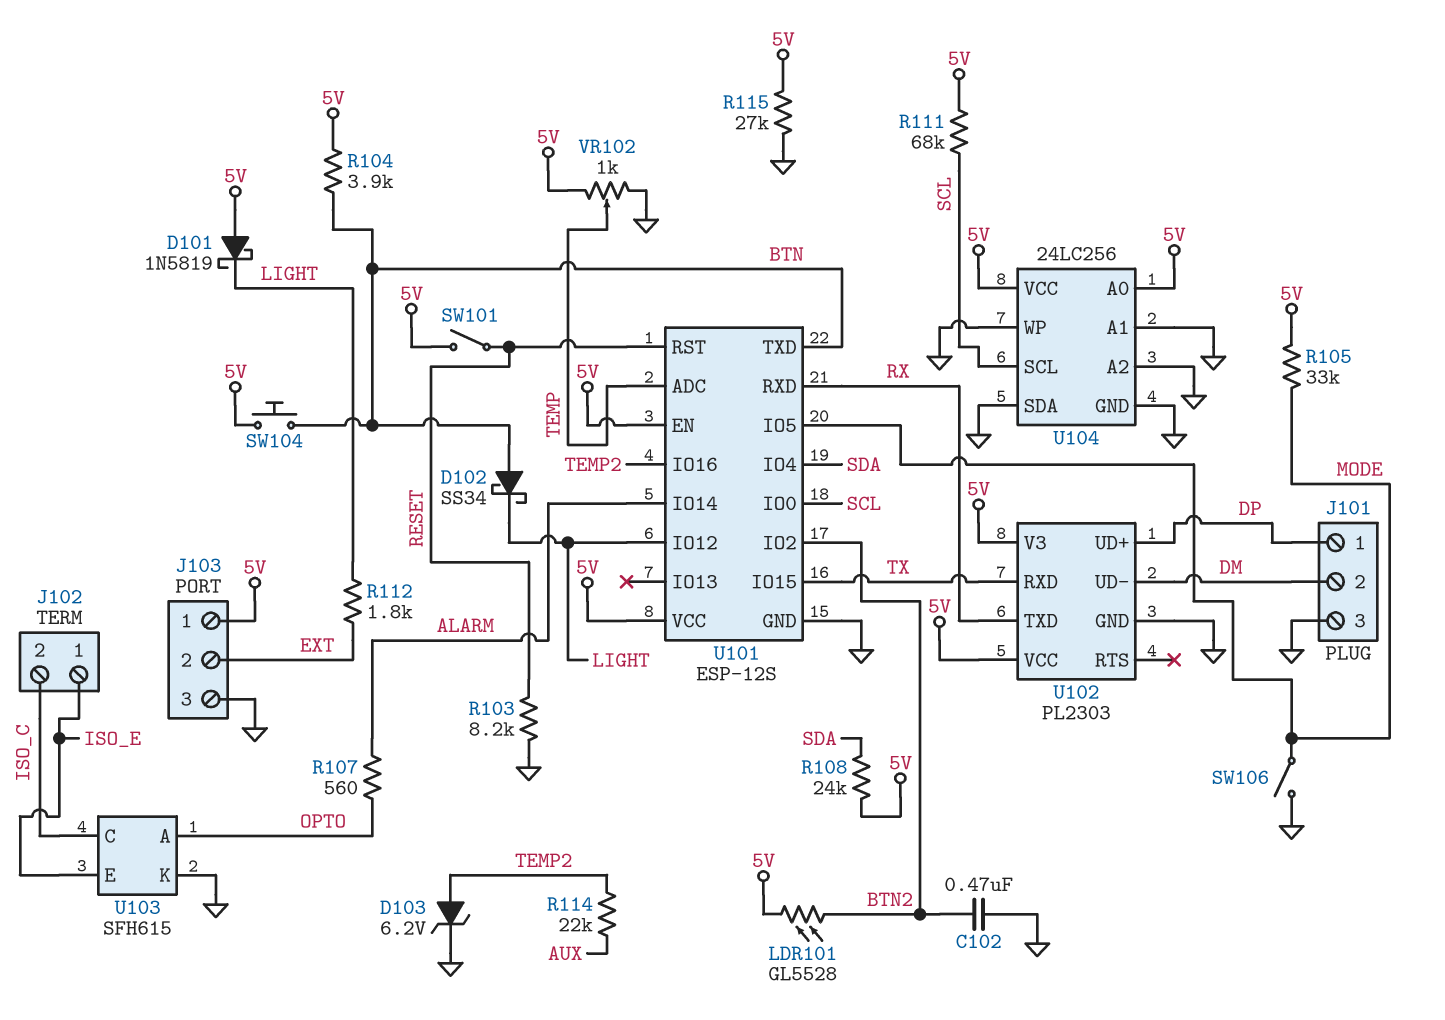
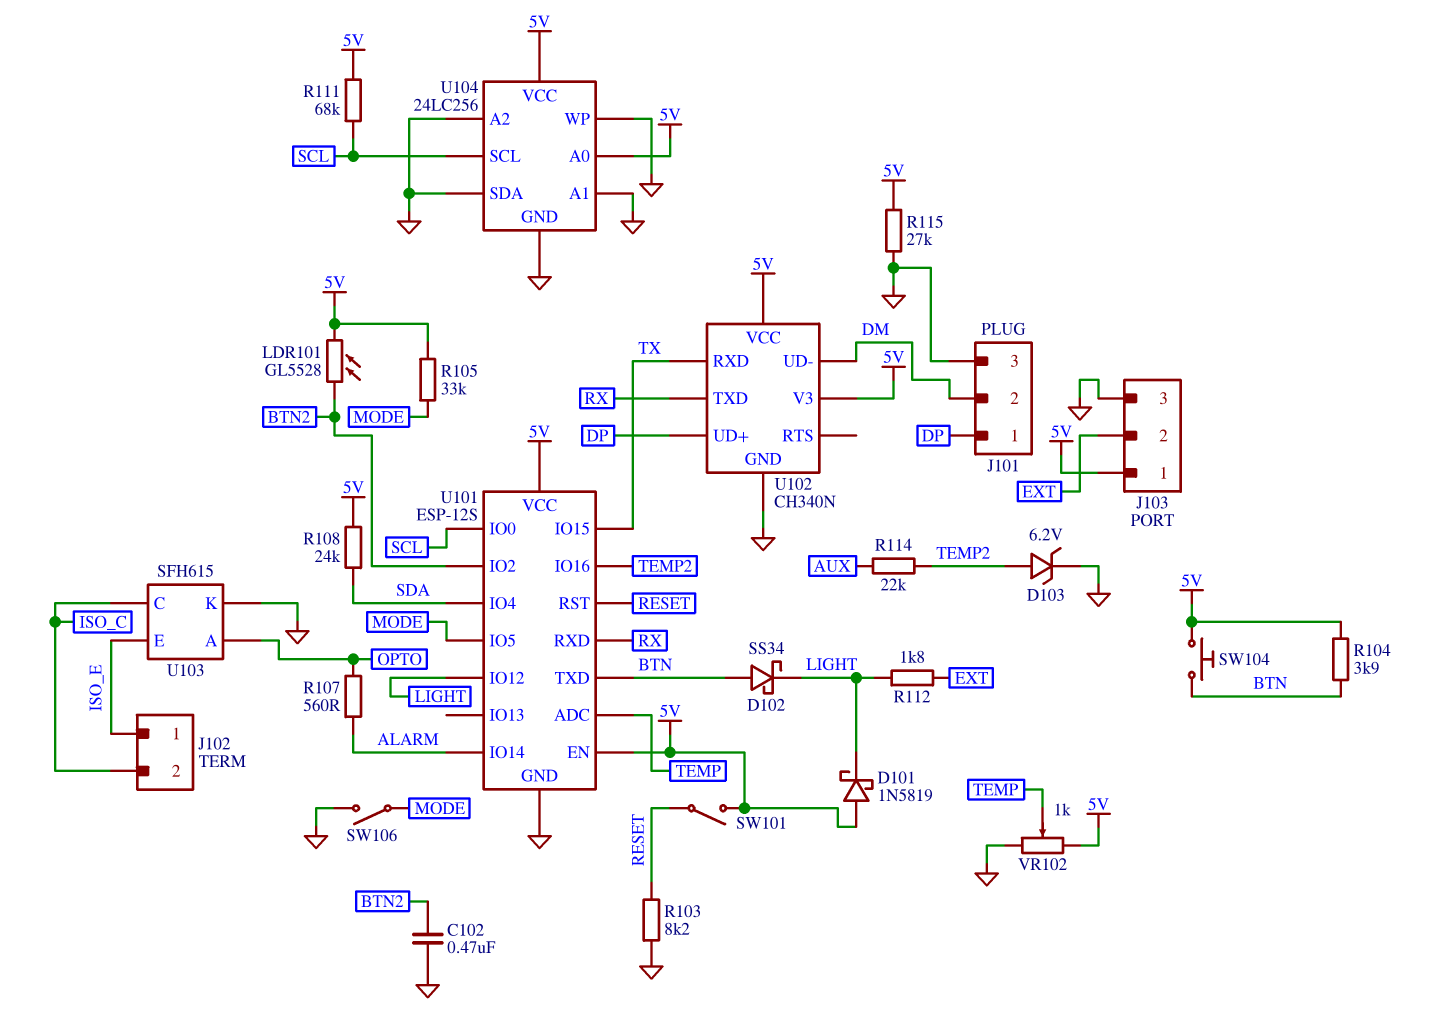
U102: PL2303 -> CH340N

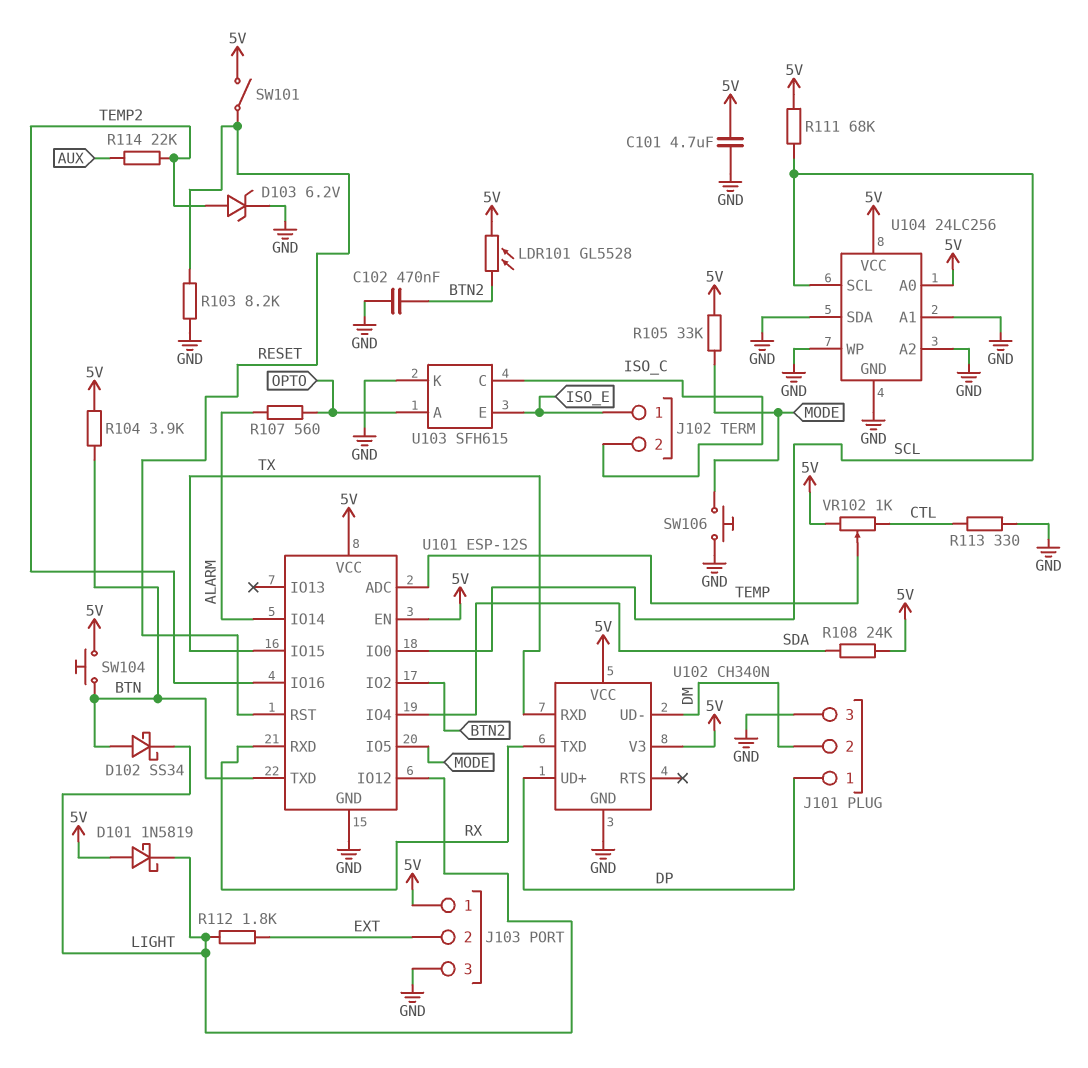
C101: none -> 4.7uF (5V, GND)
R113: none -> 330 (CTL, GND)
R115: 27k (5V, GND) -> none
SW106: switch (GND, MODE) -> button (GND, MODE)
VR102: 1k (5V, GND, wiper TEMP) -> 1k (5V, CTL, wiper TEMP)

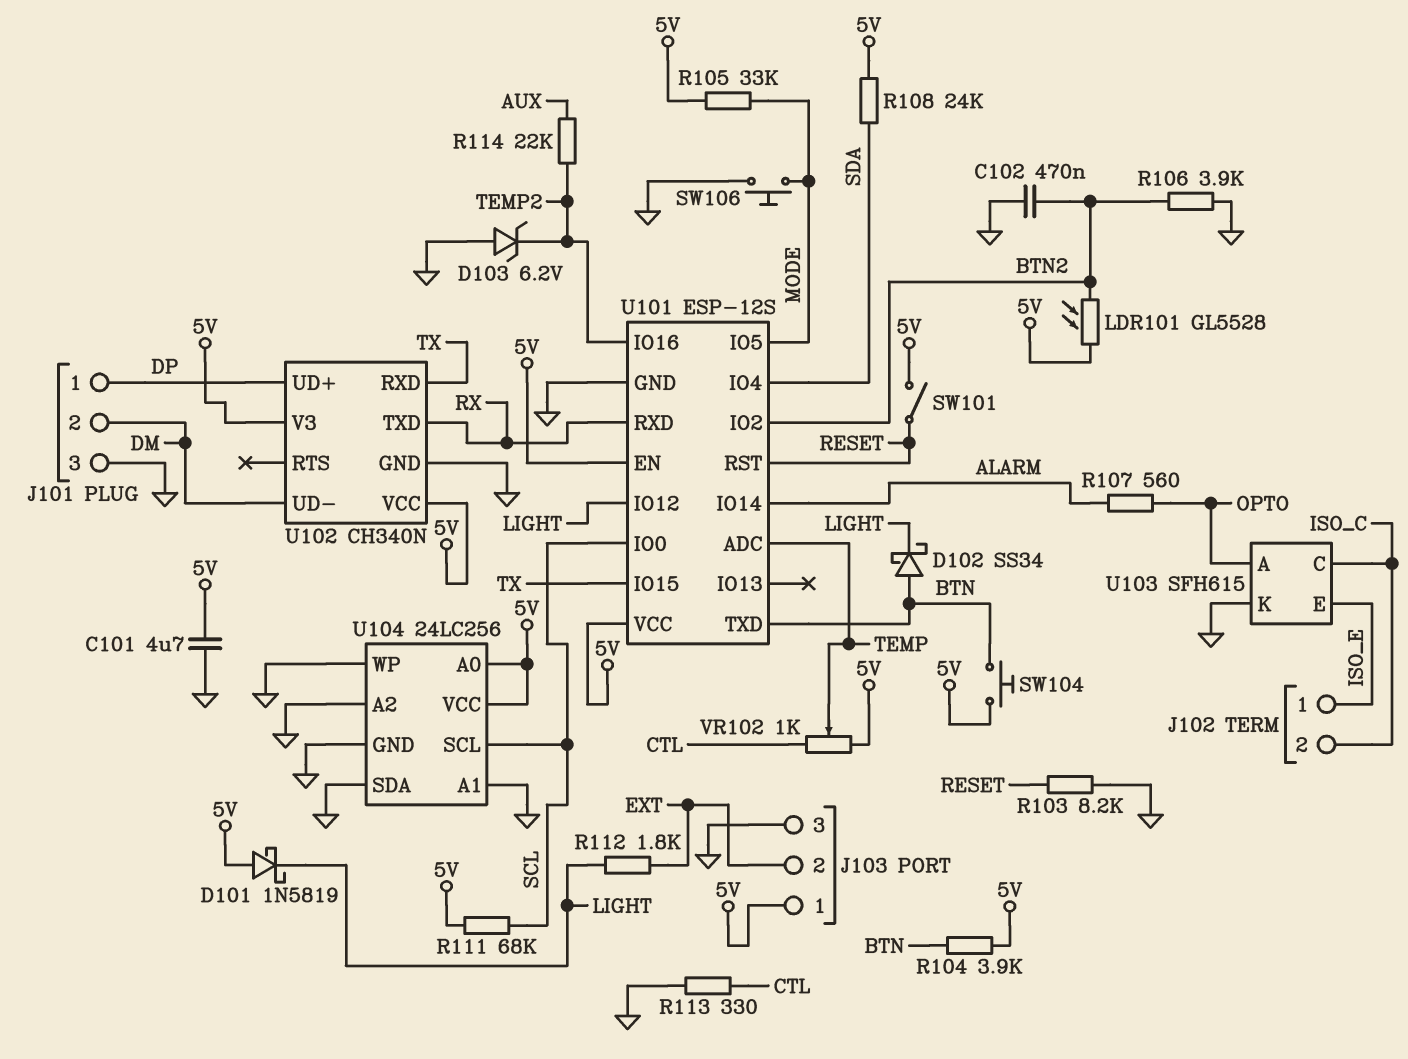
D103: zener 6.2V (A TEMP2, K GND) -> zener 6.2V (A GND, K TEMP2)
R106: none -> 3.9k (BTN2, GND)

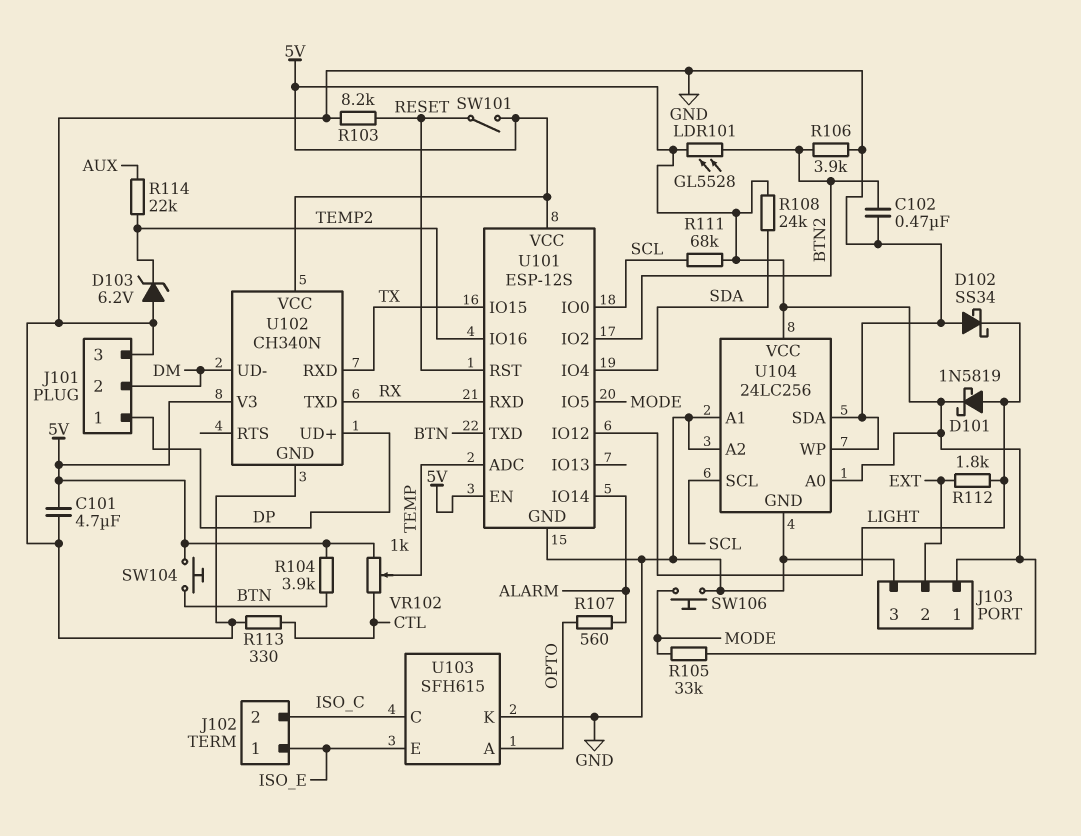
D101: schottky 1N5819 (A 5V, K LIGHT) -> schottky 1N5819 (A LIGHT, K 5V)
D102: schottky SS34 (A BTN, K LIGHT) -> schottky SS34 (A GND, K LIGHT)

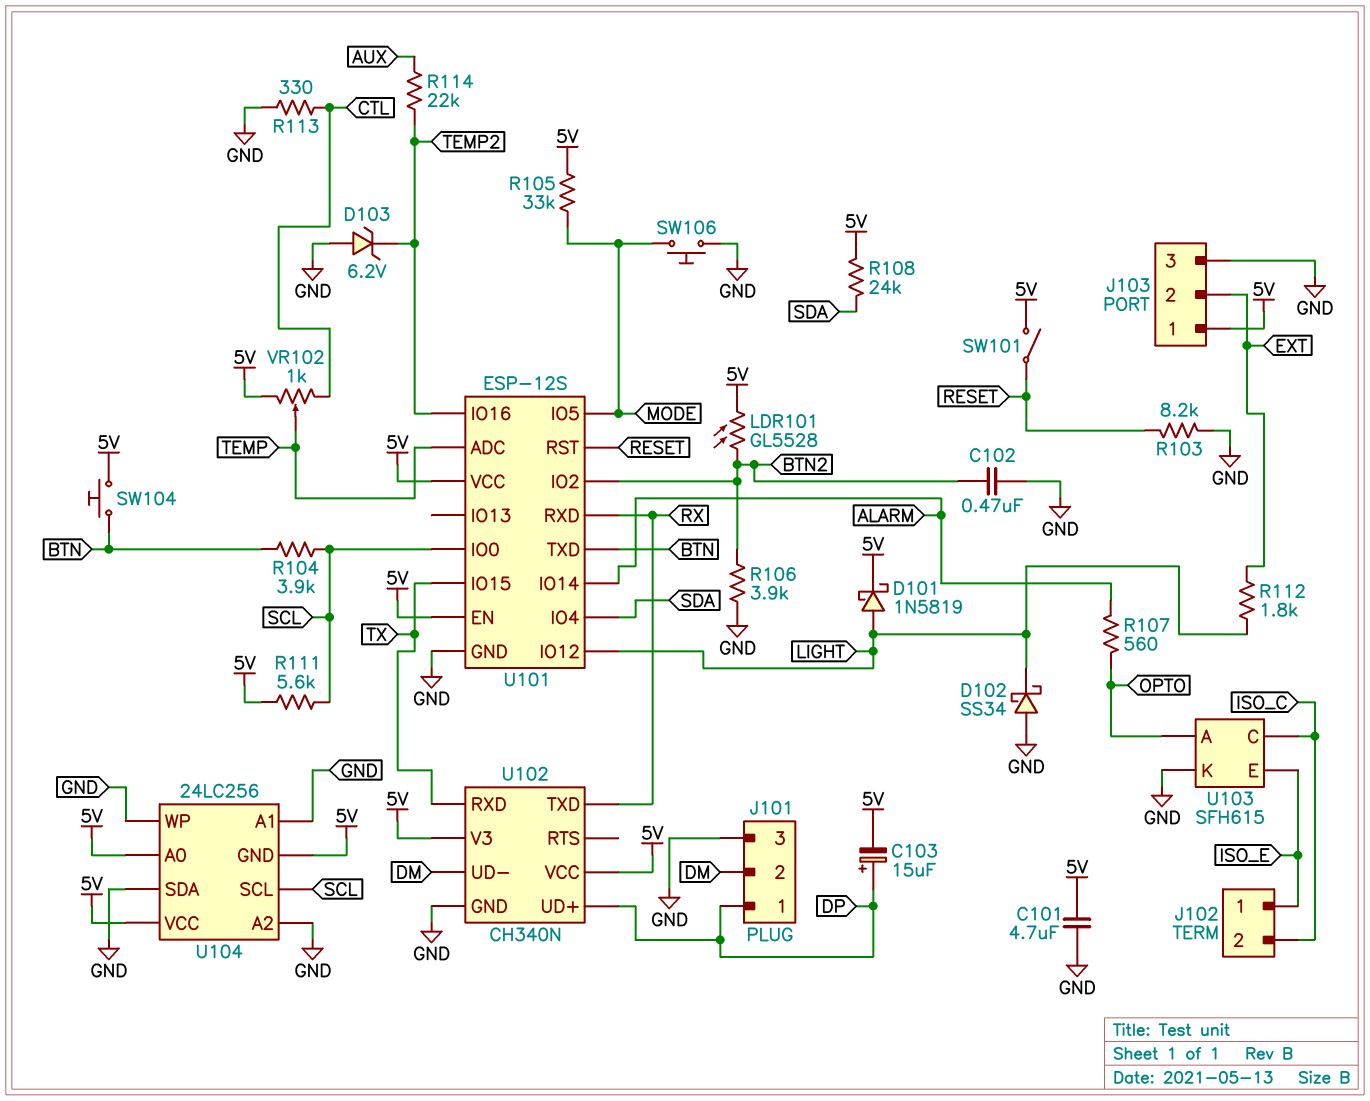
C103: none -> 15uF (plus DP, minus 5V)
R104: 3.9k (5V, BTN) -> 3.9k (BTN, SCL)
R111: 68k (5V, SCL) -> 5.6k (5V, SCL)
U104 pin GND: GND -> 5V

